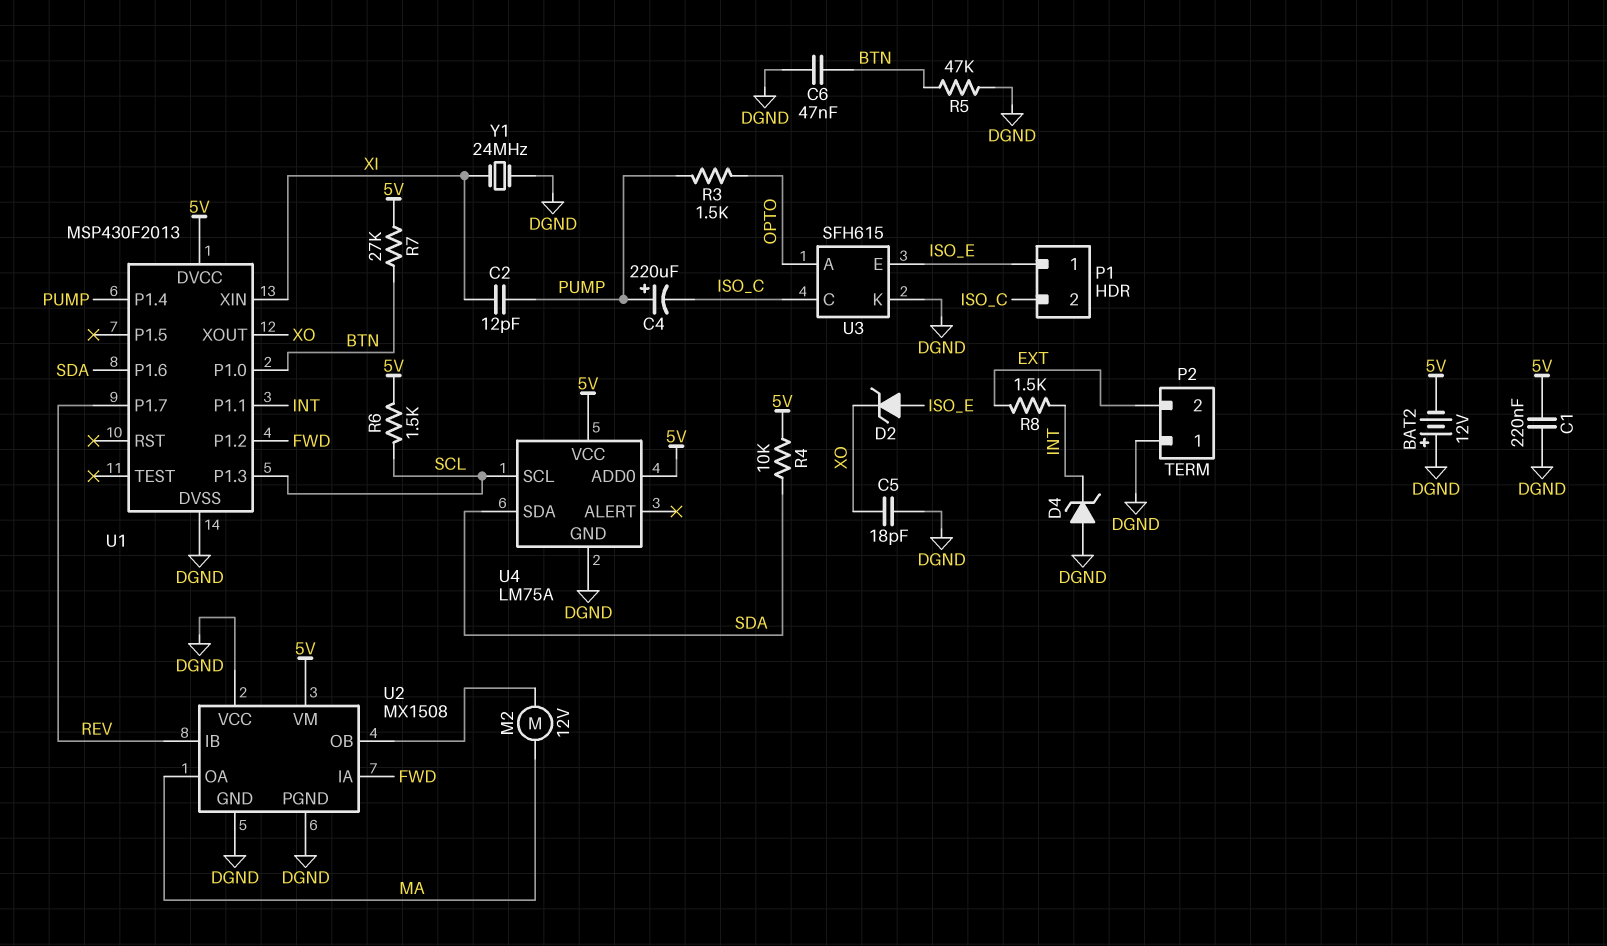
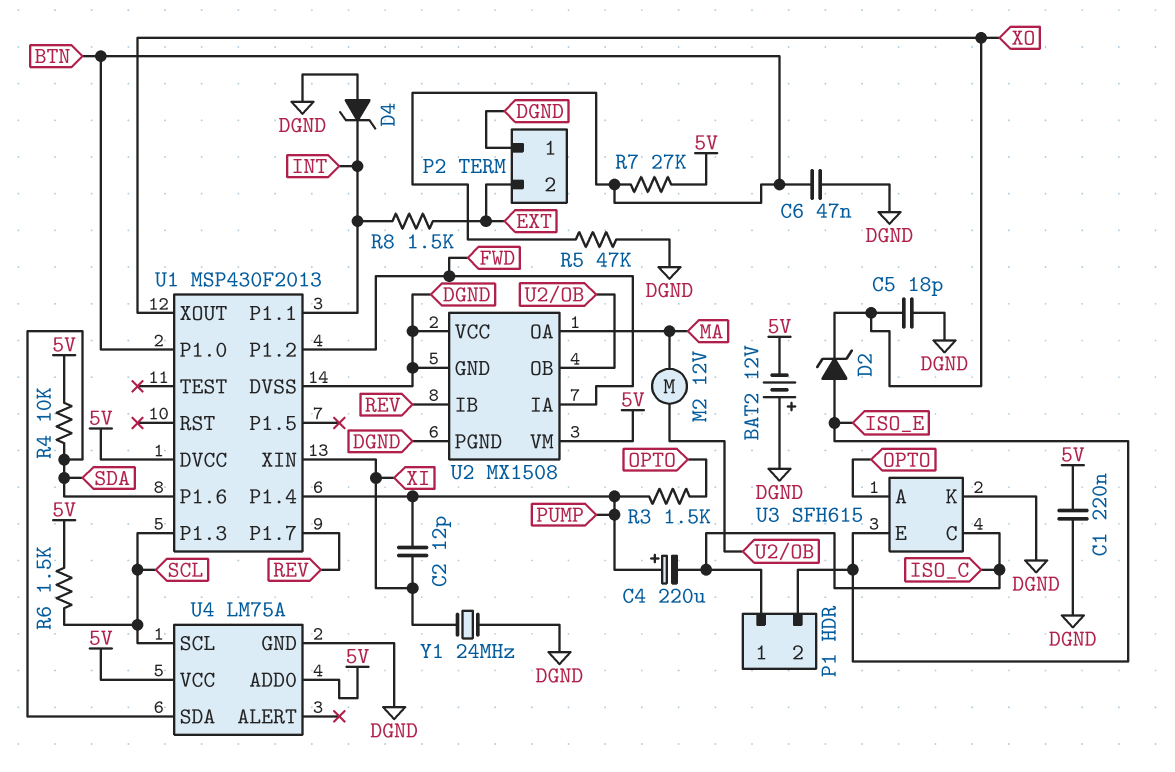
P1 pin 1: ISO_E -> ISO_C
P1 pin 2: ISO_C -> ISO_E

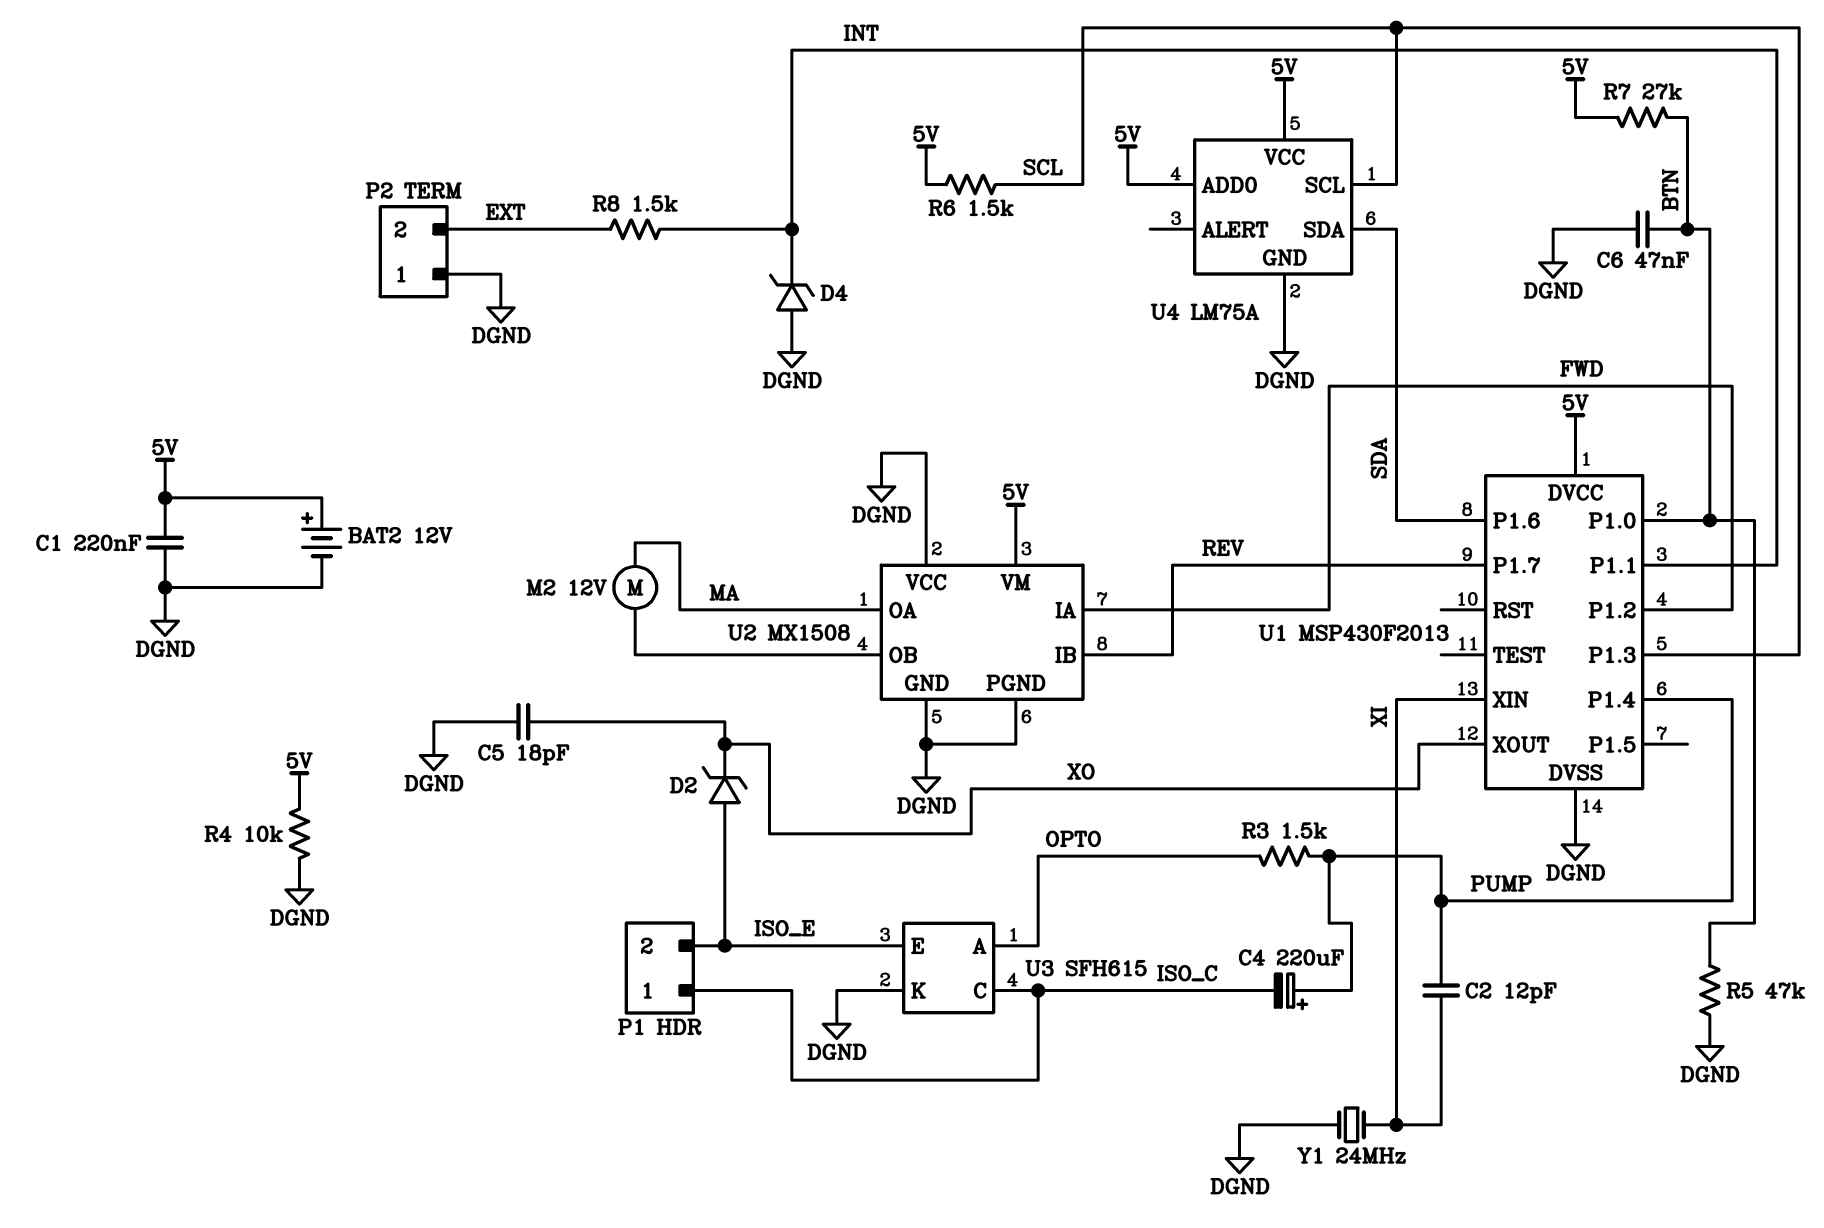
BAT2: 12V (plus DGND, minus 5V) -> 12V (plus 5V, minus DGND)
R4: 10k (5V, SDA) -> 10k (5V, DGND)

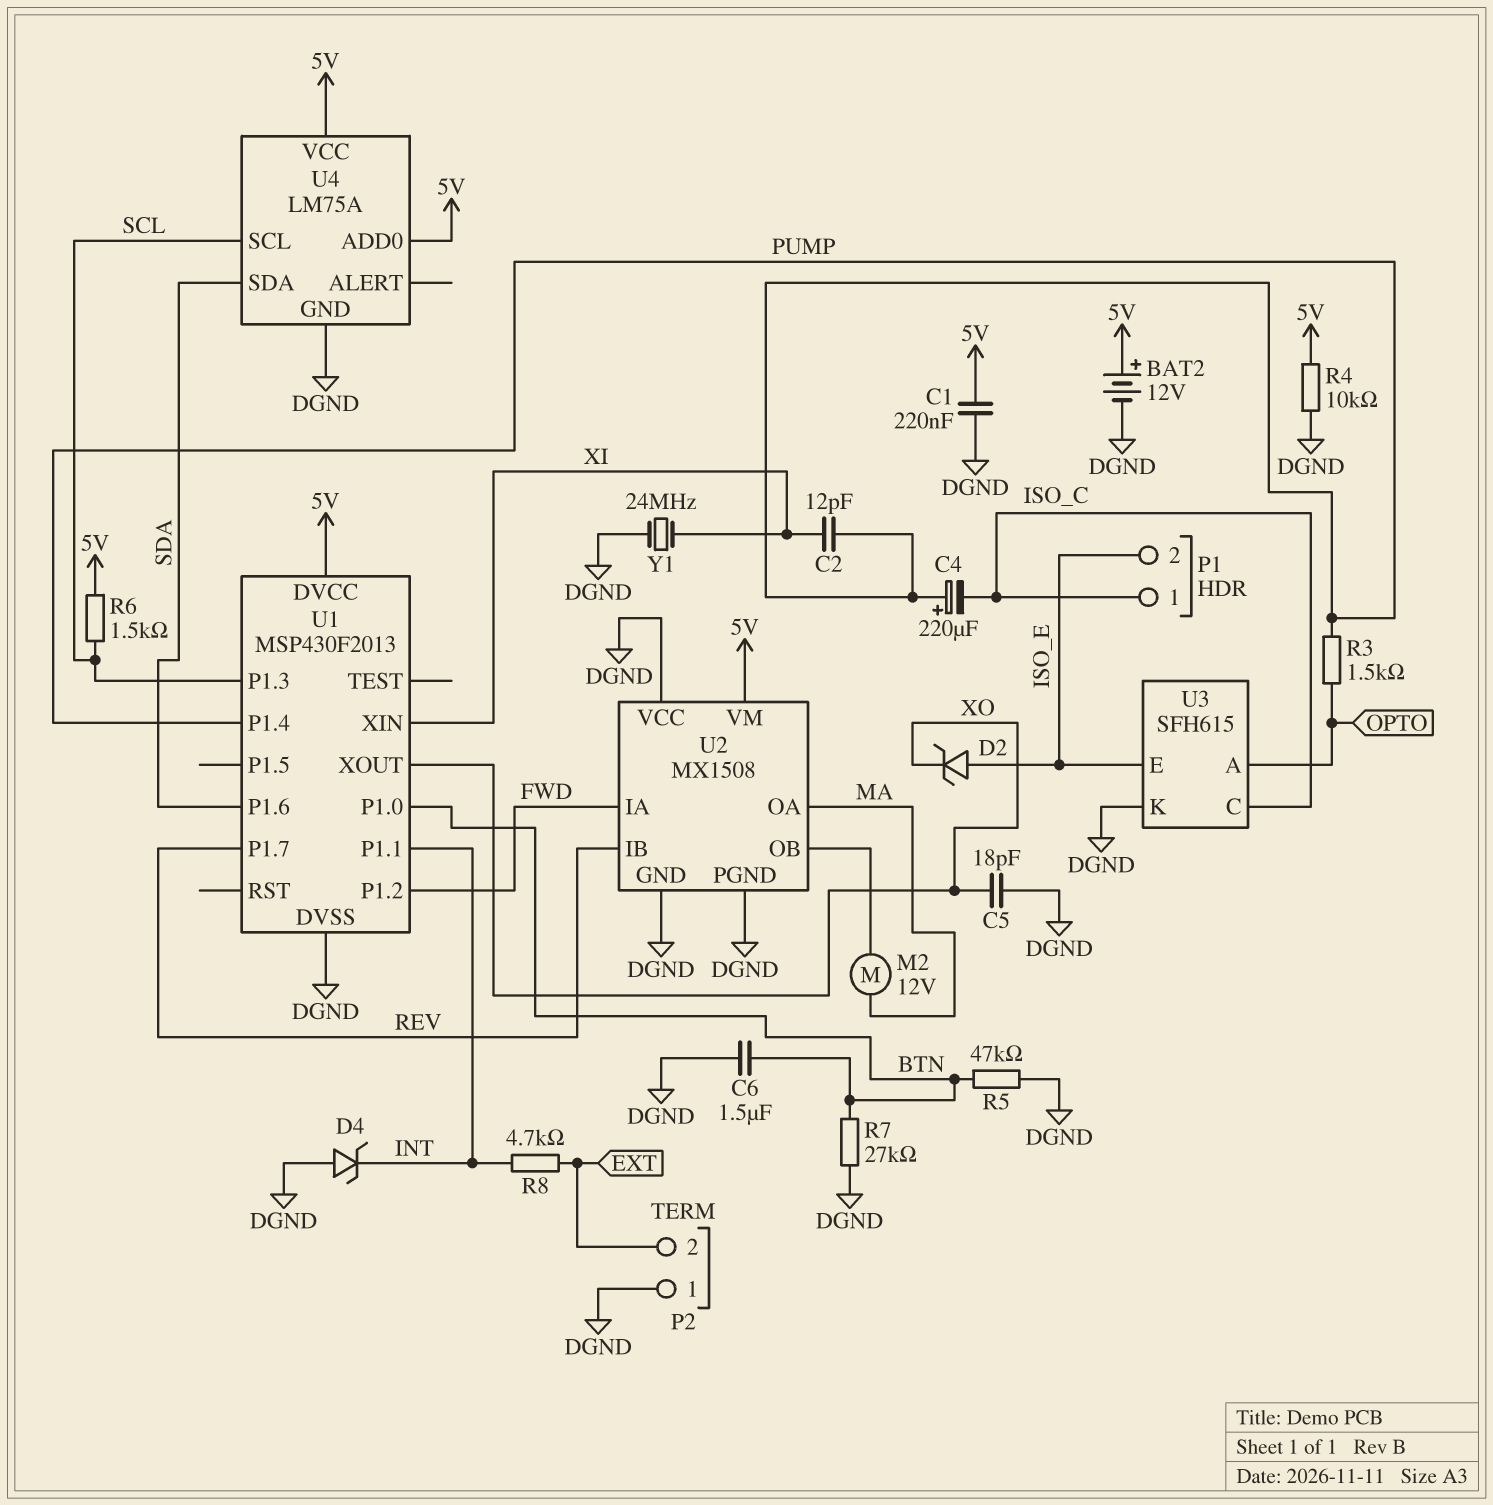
C6: 47nF (BTN, DGND) -> 1.5uF (BTN, DGND)
R7: 27k (5V, BTN) -> 27k (BTN, DGND)
R8: 1.5k (EXT, INT) -> 4.7k (EXT, INT)

